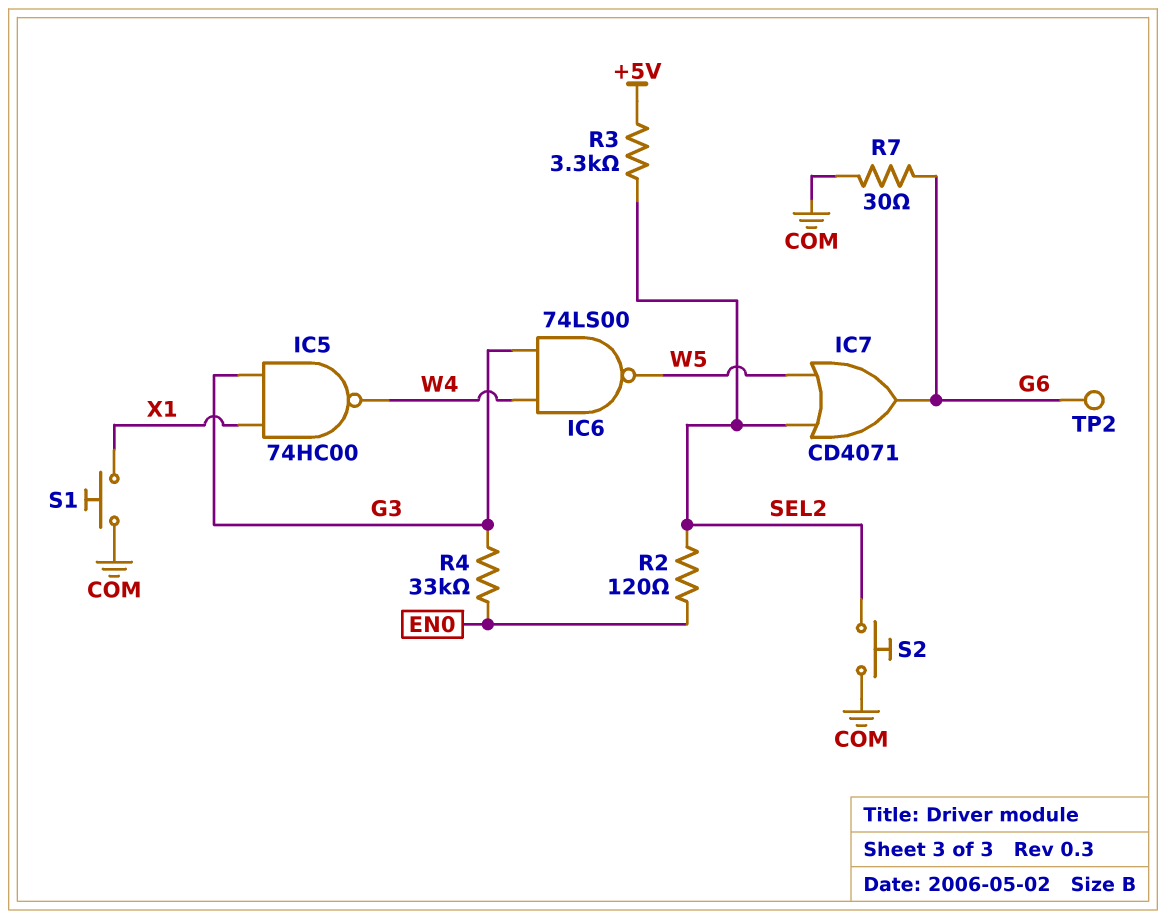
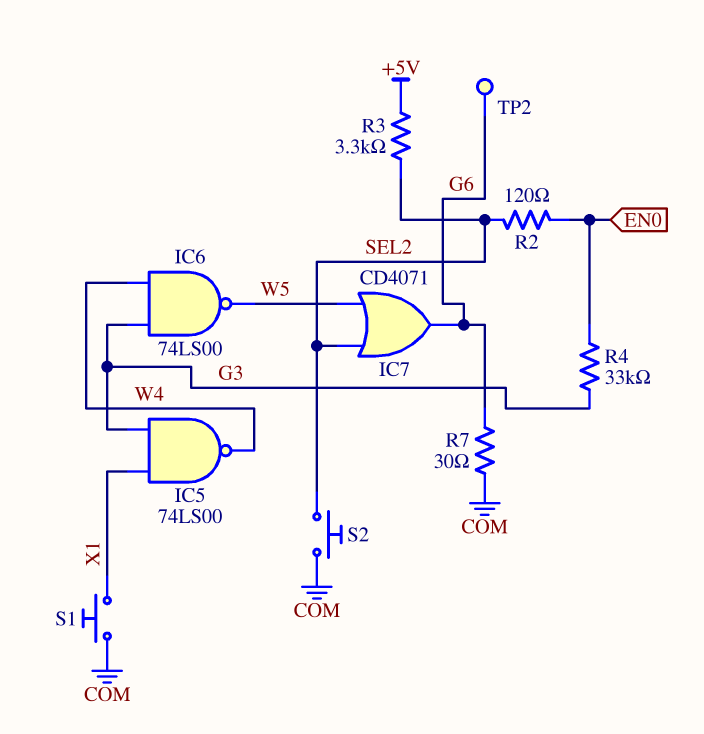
IC5: NAND 74HC00 (in G3, in X1, out W4) -> NAND 74LS00 (in G3, in X1, out W4)

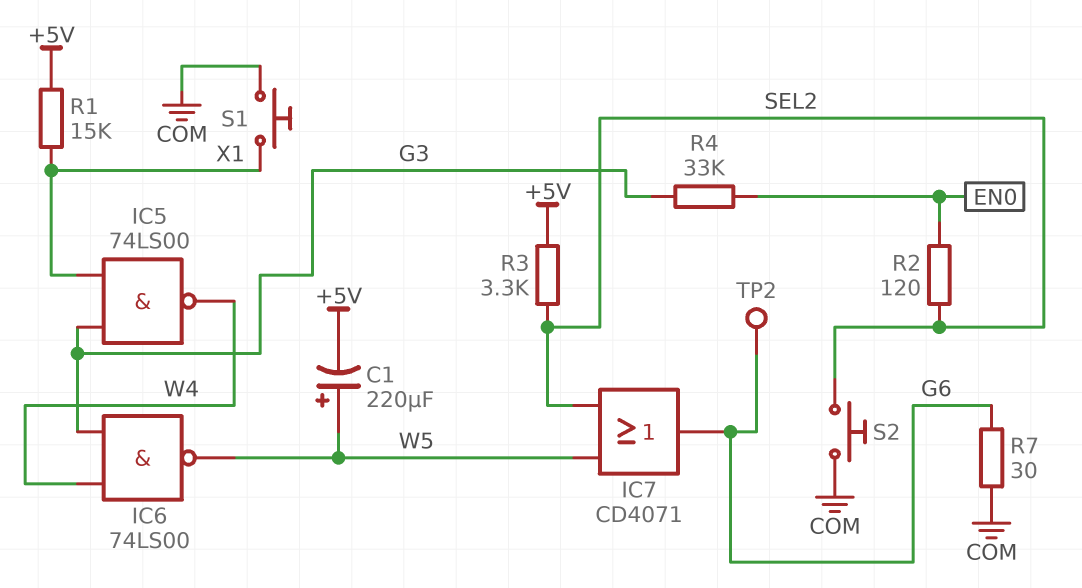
C1: none -> 220uF (plus W5, minus +5V)
R1: none -> 15k (+5V, X1)

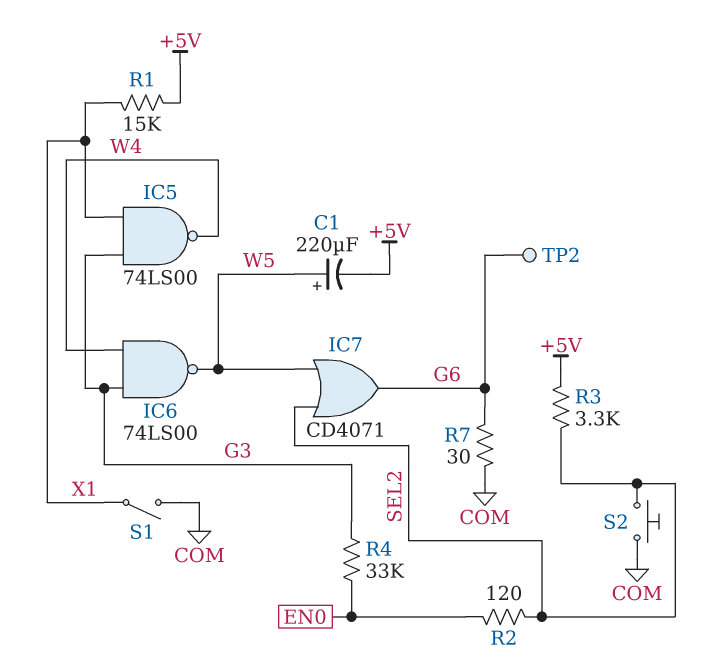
S1: button (COM, X1) -> switch (COM, X1)

